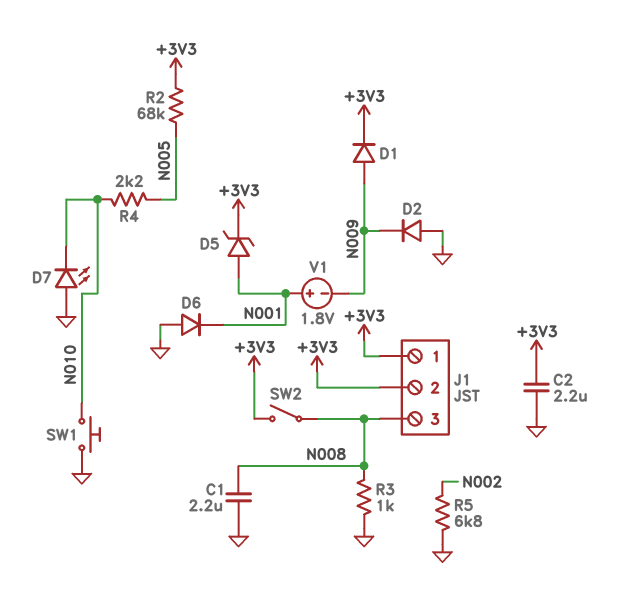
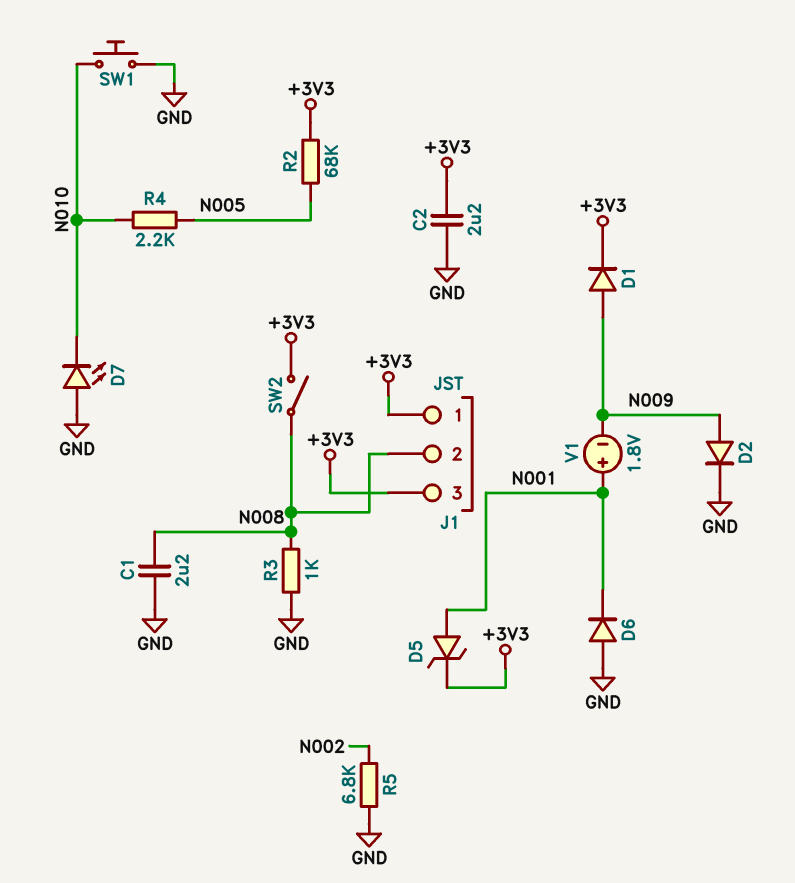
D2: diode (A GND, K N009) -> diode (A N009, K GND)
J1 pin 2: +3V3 -> N008
J1 pin 3: N008 -> +3V3

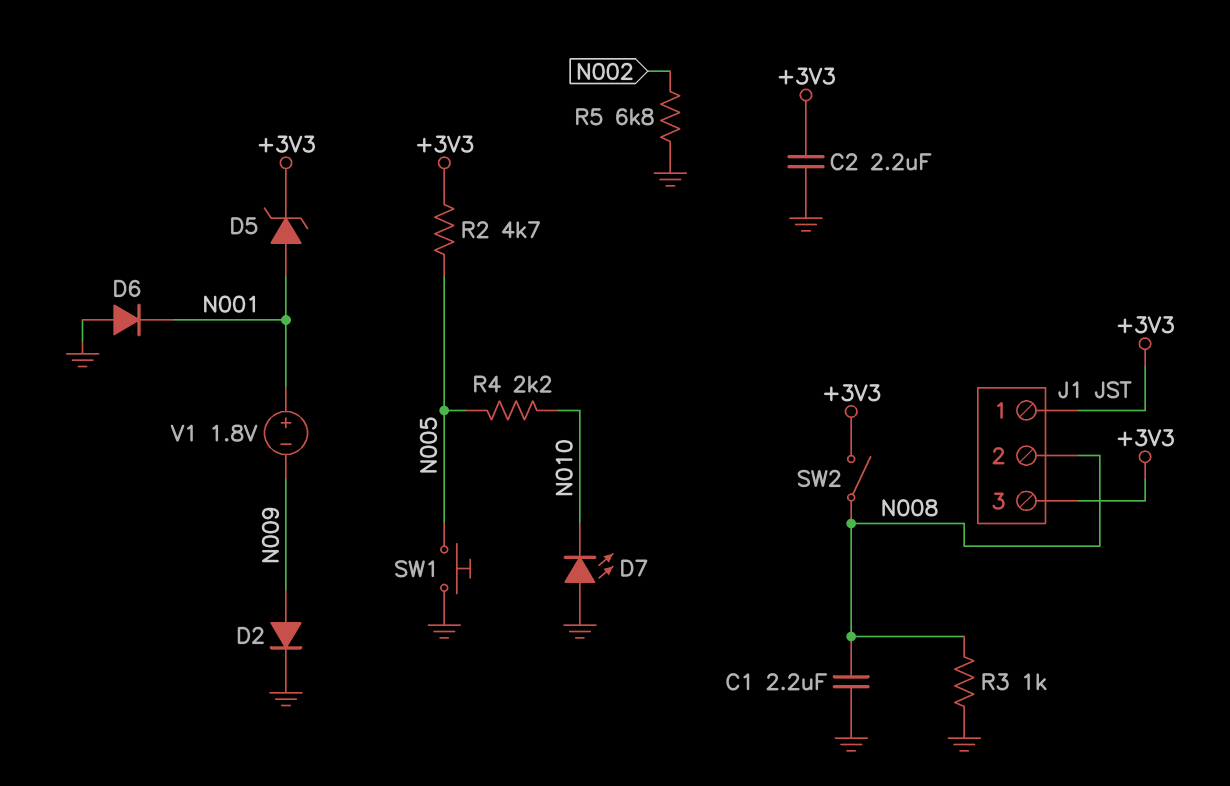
D1: diode (A N009, K +3V3) -> none
R2: 68k (+3V3, N005) -> 4.7k (+3V3, N005)
SW1: button (GND, N010) -> button (GND, N005)

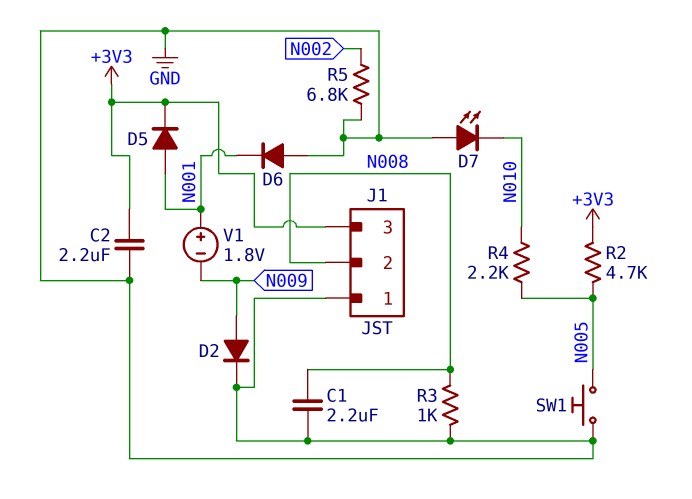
D5: zener (A N001, K +3V3) -> diode (A N001, K +3V3)
J1 pin 1: +3V3 -> GND
SW2: switch (+3V3, N008) -> none

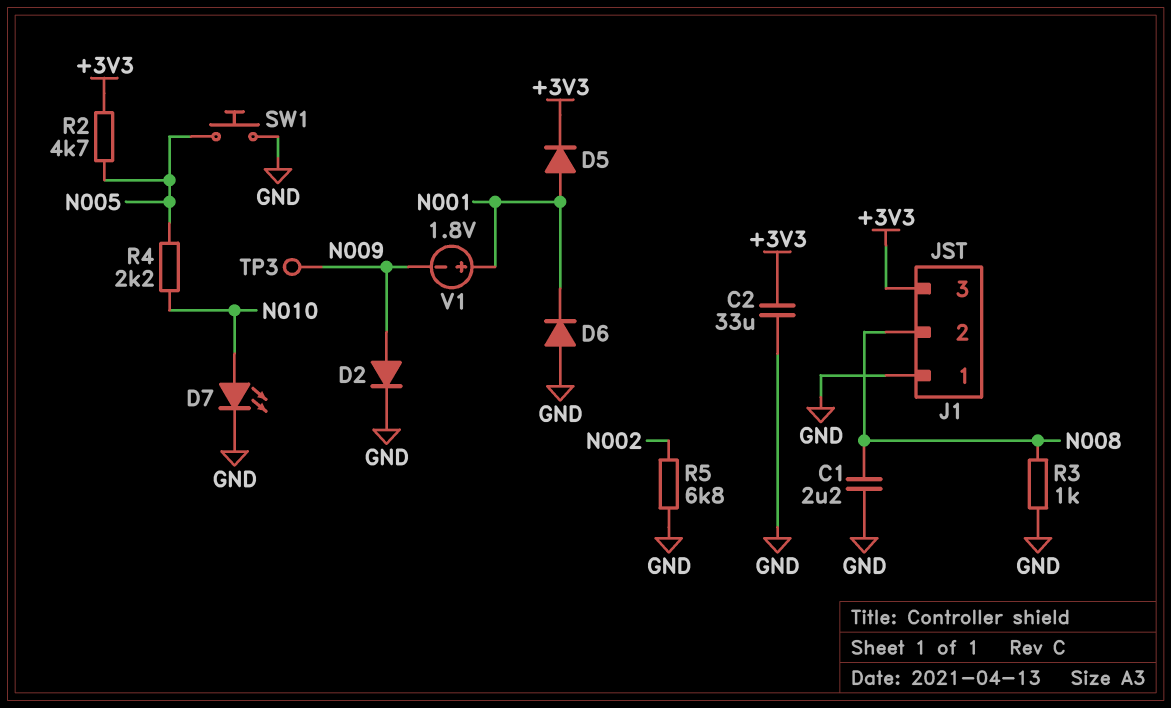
C2: 2.2uF (+3V3, GND) -> 33uF (+3V3, GND)
D7: LED (A GND, K N010) -> LED (A N010, K GND)
TP3: none -> test point (N009)

